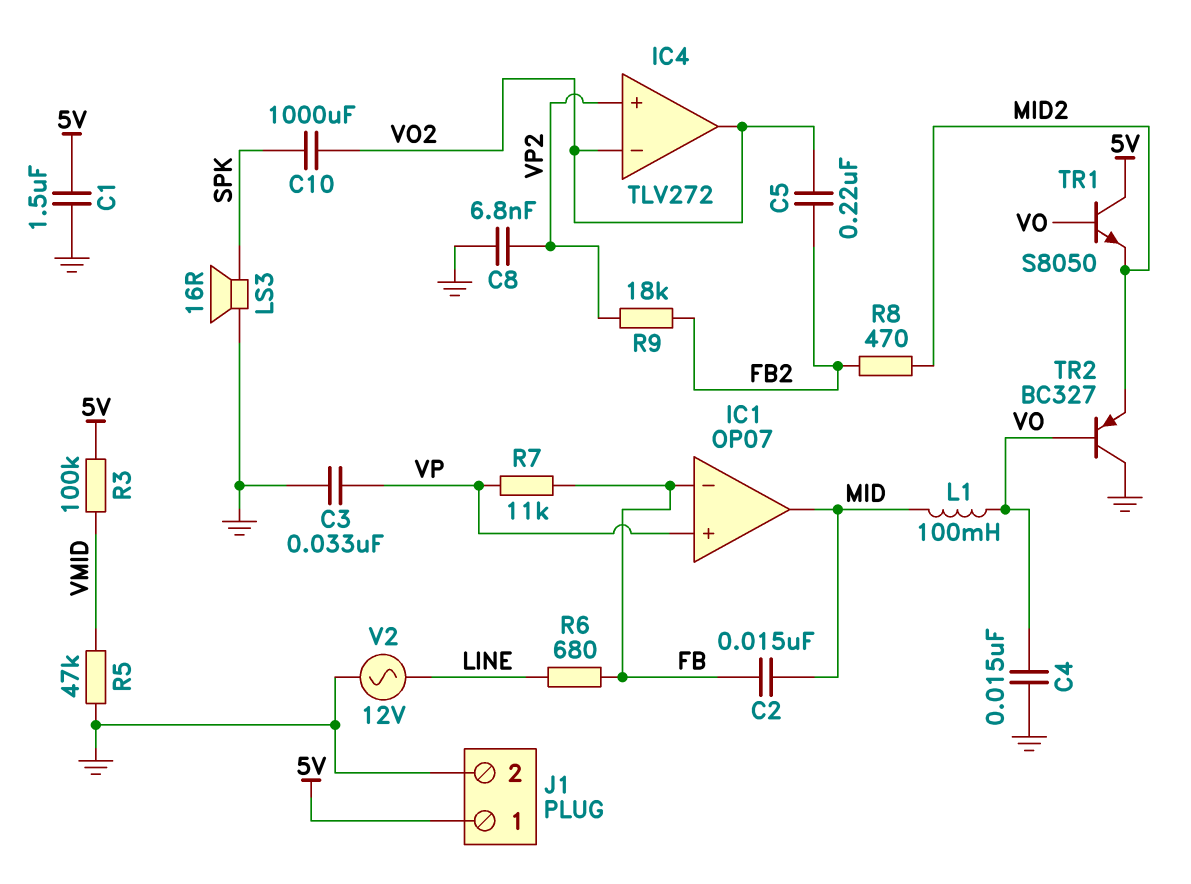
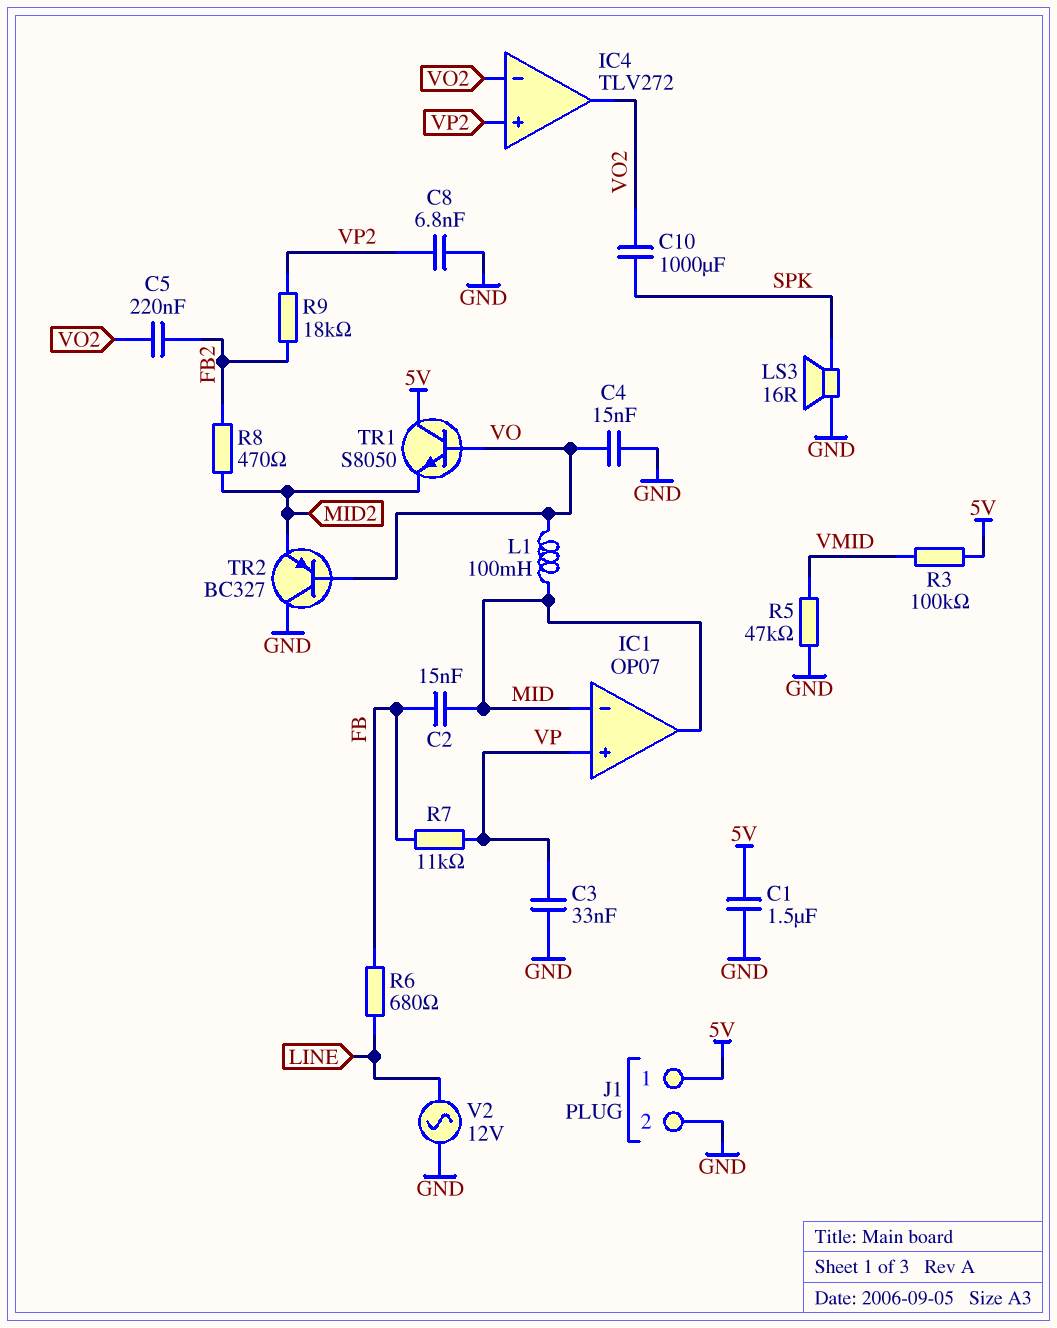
IC1 pin in-: FB -> MID

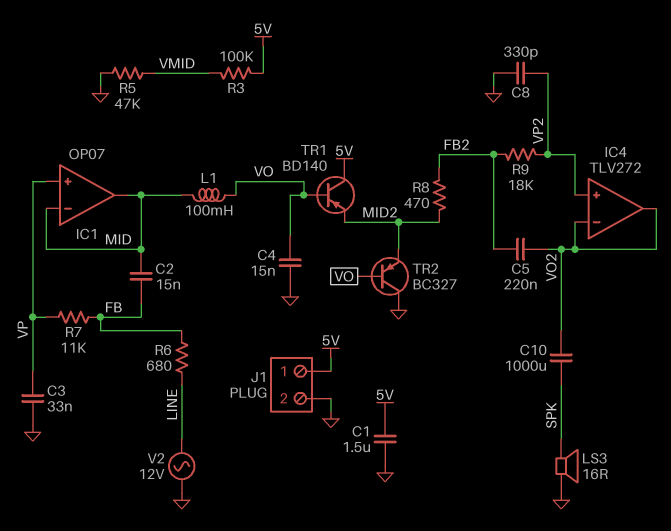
C8: 6.8nF (GND, VP2) -> 330pF (GND, VP2)
TR1: NPN S8050 (B VO, C 5V, E MID2) -> PNP BD140 (B VO, C 5V, E MID2)

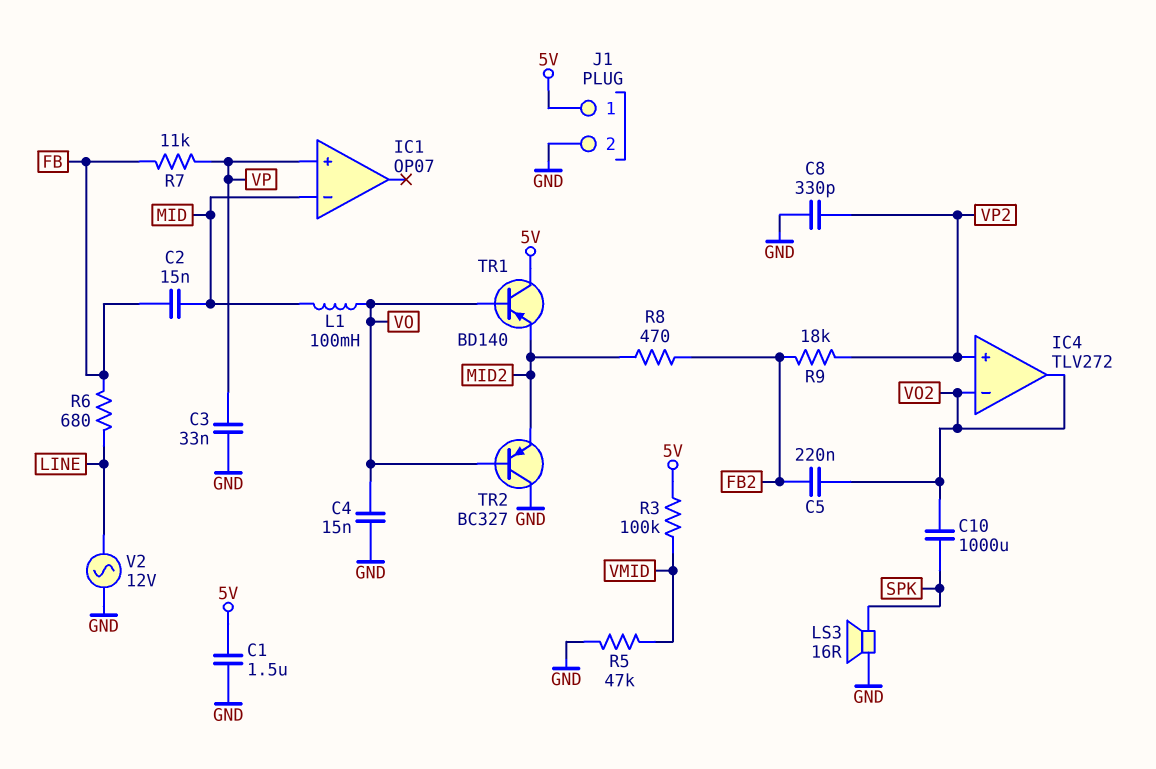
IC1 pin out: MID -> none

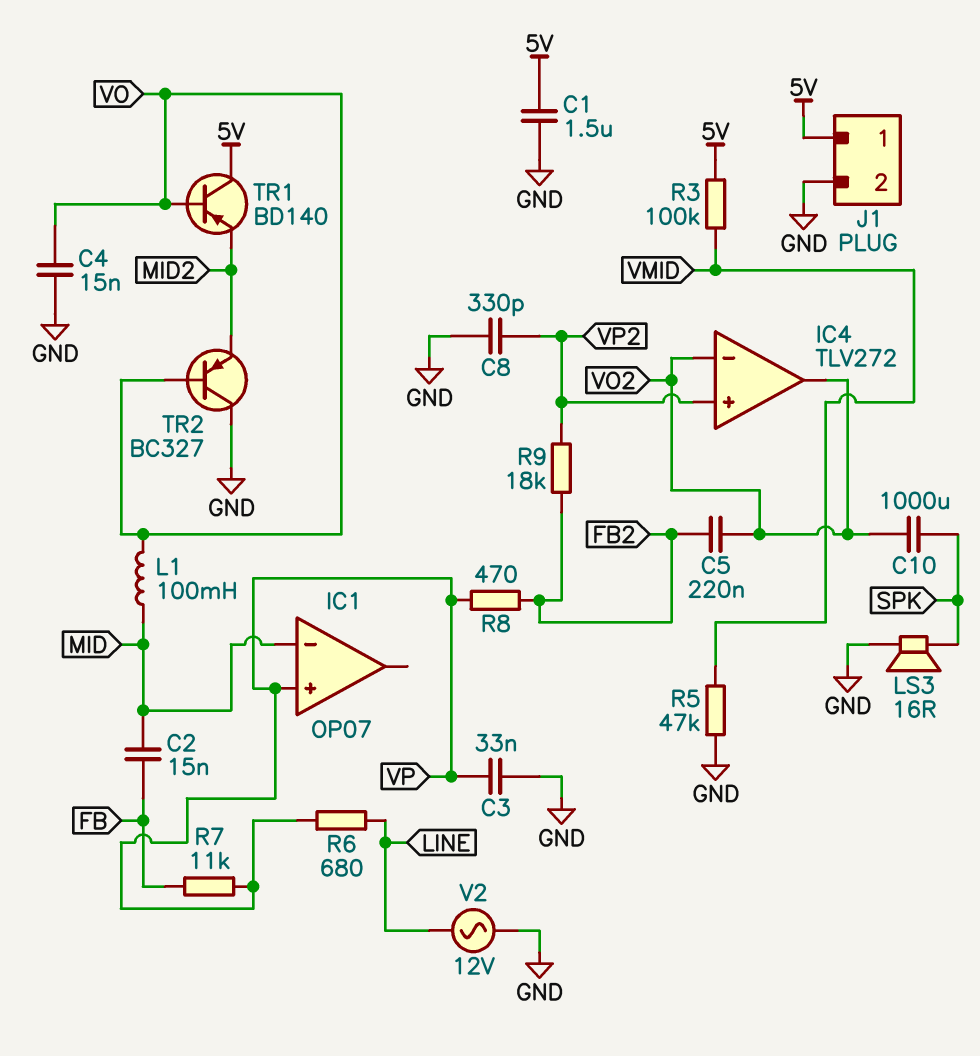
R6: 680 (FB, LINE) -> 680 (LINE, VP)
R8: 470 (FB2, MID2) -> 470 (FB2, VP)

